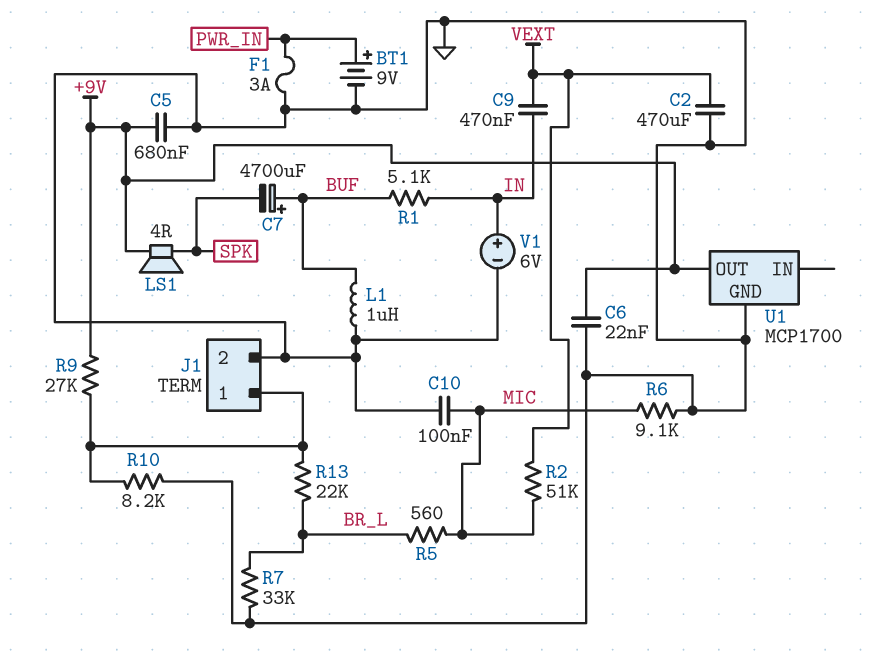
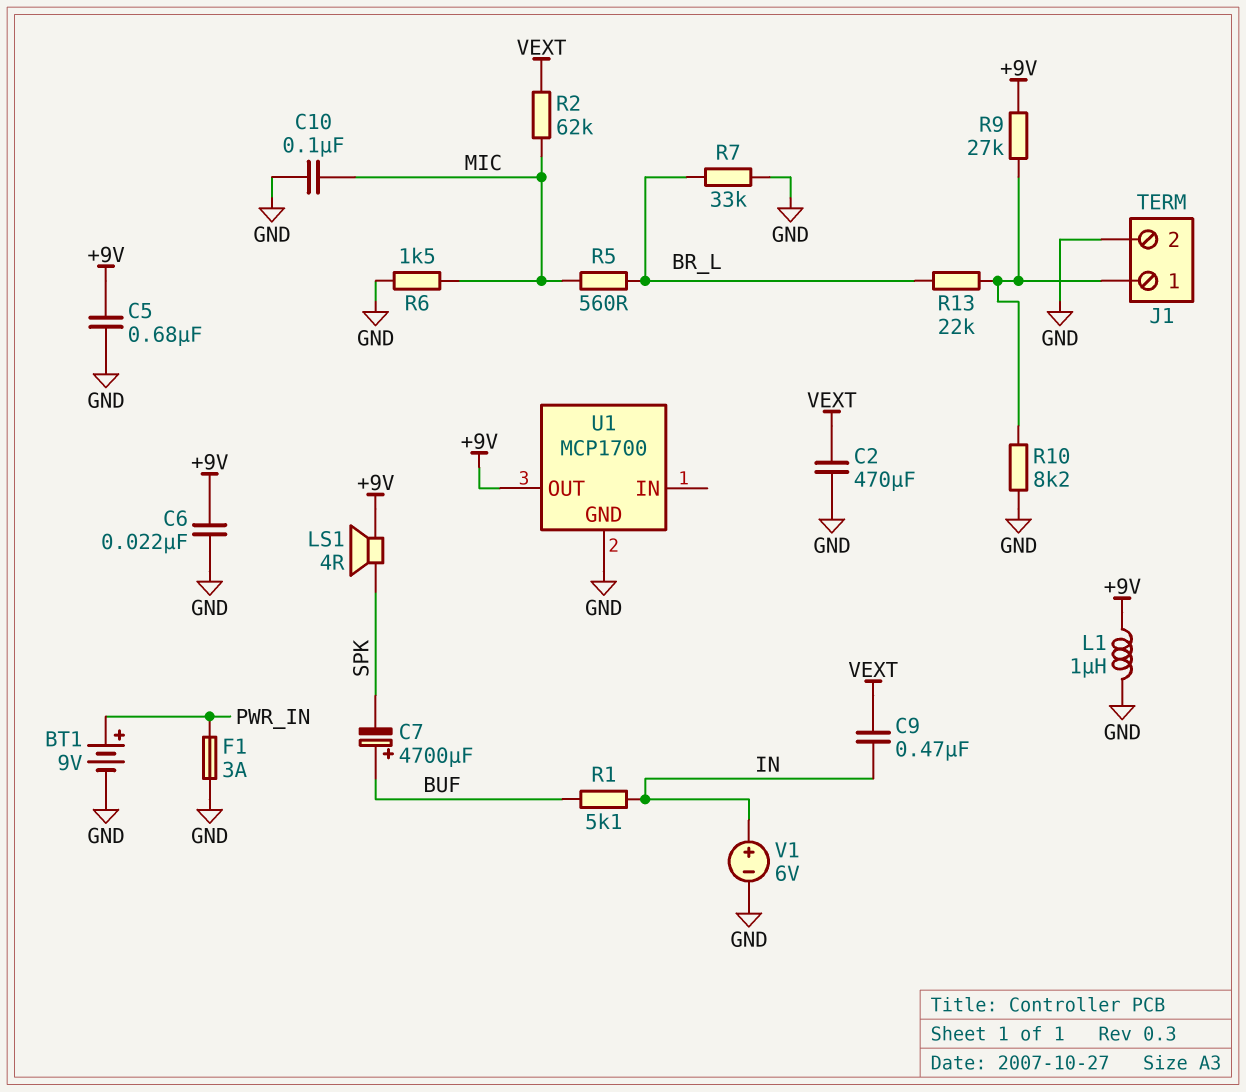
L1: 1uH (BUF, GND) -> 1uH (+9V, GND)
R2: 51k (MIC, VEXT) -> 62k (MIC, VEXT)
R6: 9.1k (GND, MIC) -> 1.5k (GND, MIC)

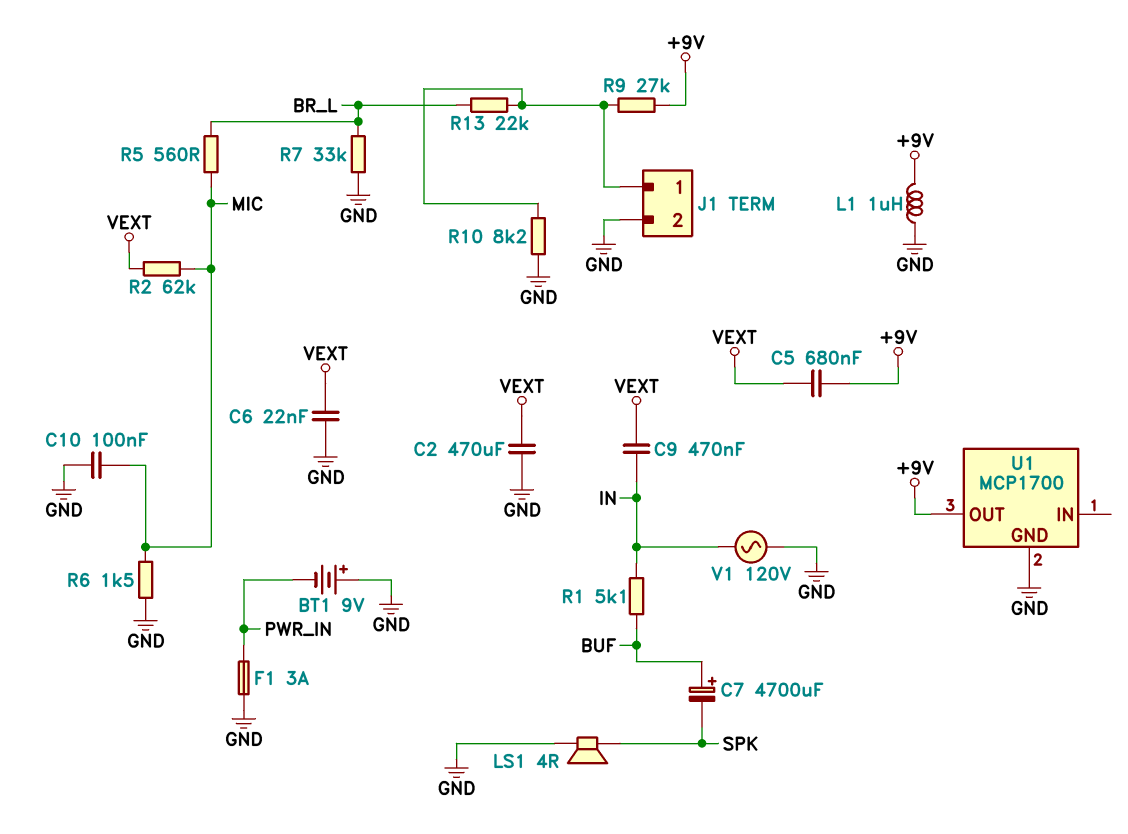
BT1: 9V (plus PWR_IN, minus GND) -> 9V (plus GND, minus PWR_IN)
C5: 680nF (+9V, GND) -> 680nF (+9V, VEXT)
C6: 22nF (+9V, GND) -> 22nF (GND, VEXT)
LS1: speaker 4R (+9V, SPK) -> speaker 4R (GND, SPK)
V1: 6V (plus IN, minus GND) -> AC 120V (GND, IN)

